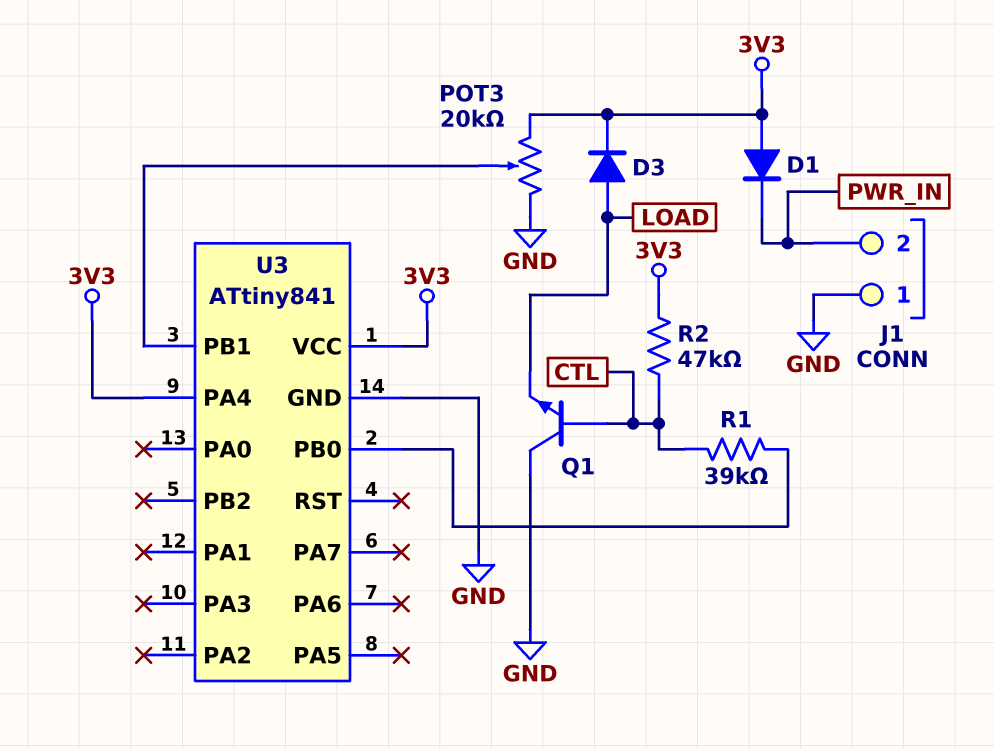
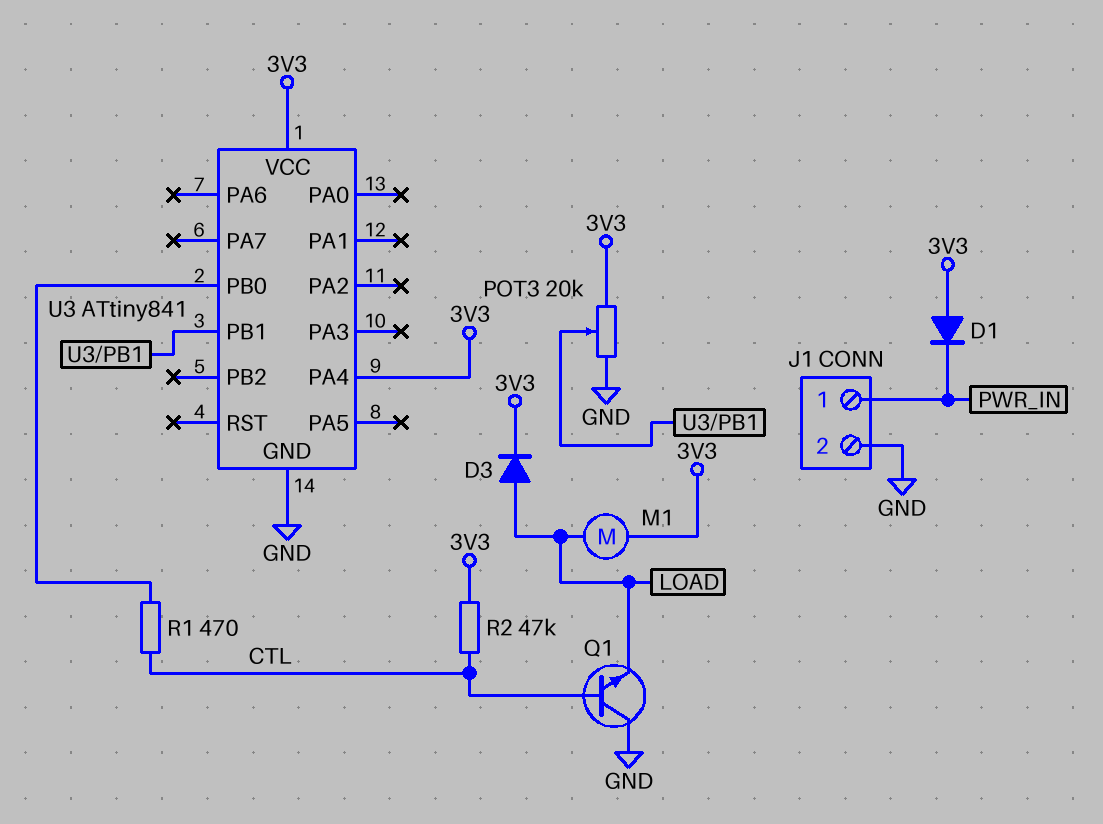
J1 pin 1: GND -> PWR_IN
J1 pin 2: PWR_IN -> GND
M1: none -> motor (3V3, LOAD)
R1: 39k (CTL, U3/PB0) -> 470 (CTL, U3/PB0)

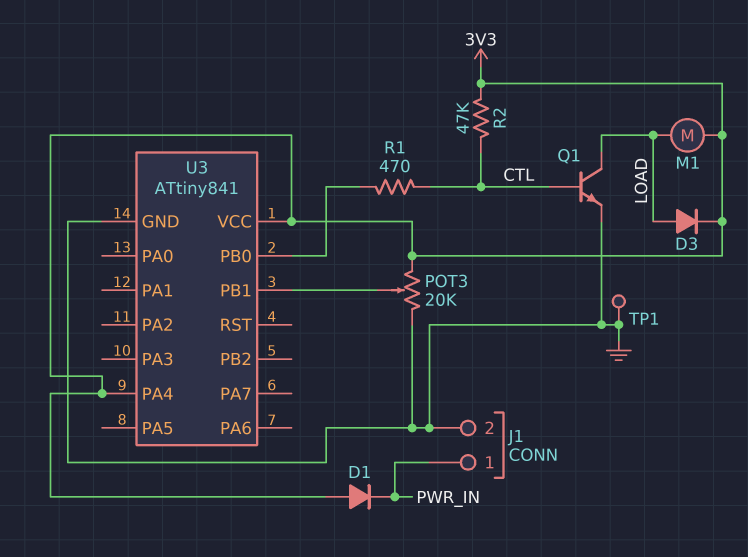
Q1: NPN (B CTL, C GND, E LOAD) -> NPN (B CTL, C LOAD, E GND)
TP1: none -> test point (GND)

